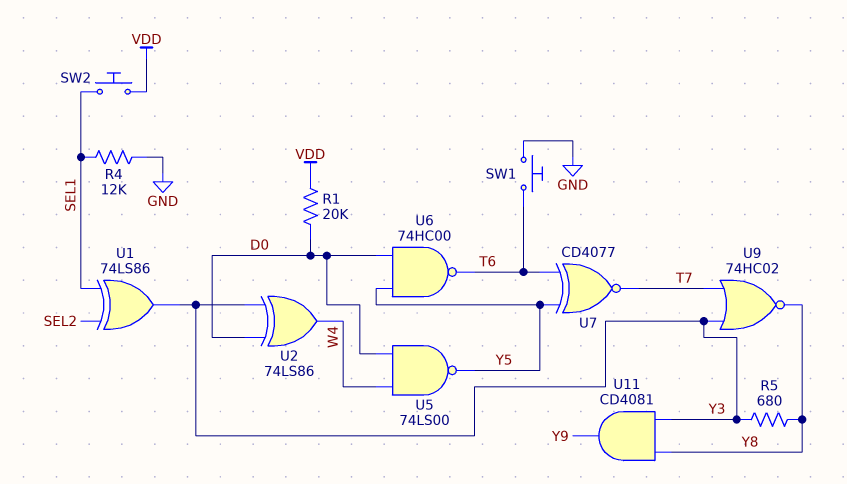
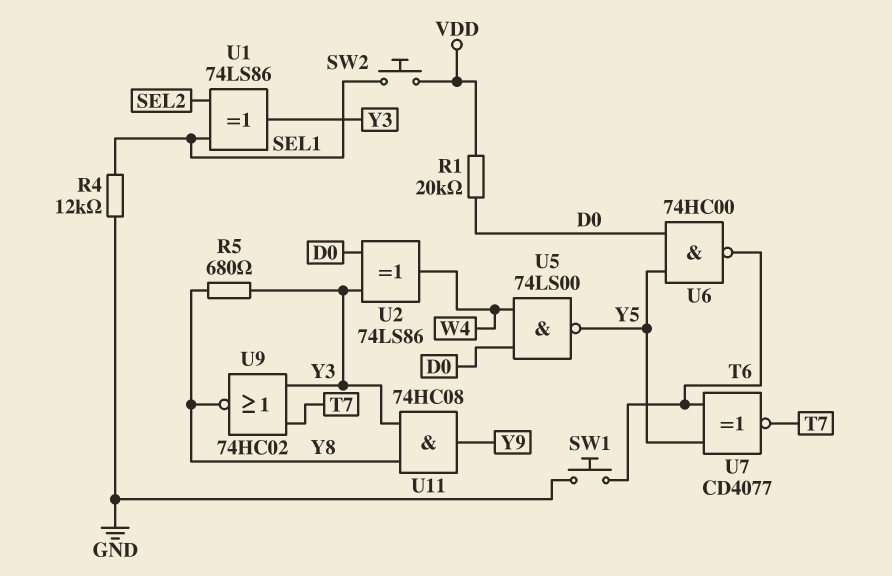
U11: AND CD4081 (in Y3, in Y8, out Y9) -> AND 74HC08 (in Y3, in Y8, out Y9)

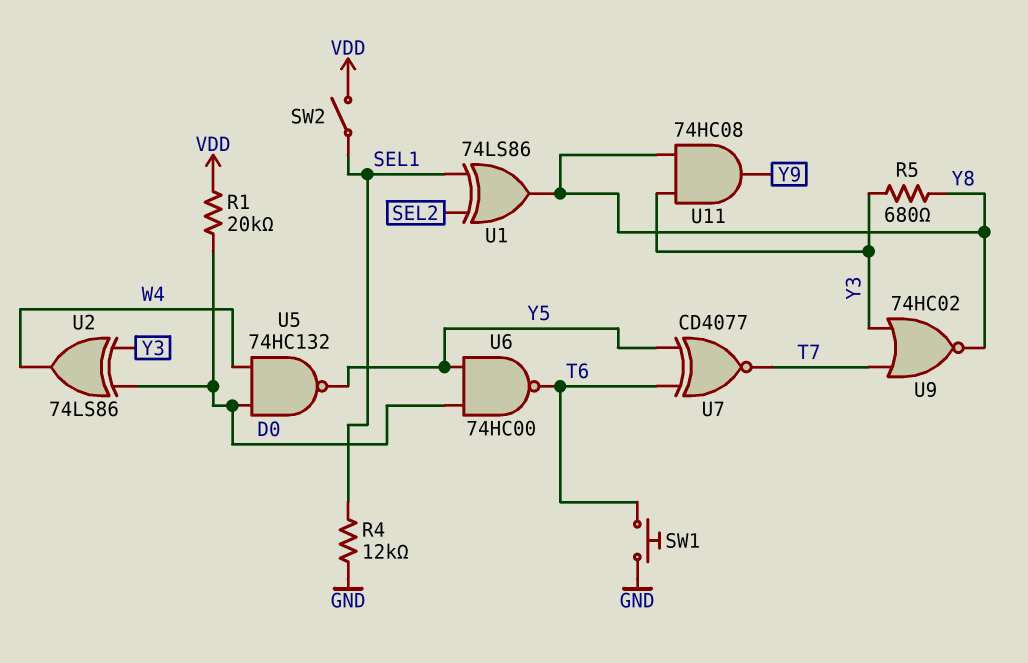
SW2: button (SEL1, VDD) -> switch (SEL1, VDD)
U1: XOR 74LS86 (in SEL1, in SEL2, out Y3) -> XOR 74LS86 (in SEL1, in SEL2, out Y8)
U5: NAND 74LS00 (in D0, in W4, out Y5) -> NAND 74HC132 (in D0, in W4, out Y5)

